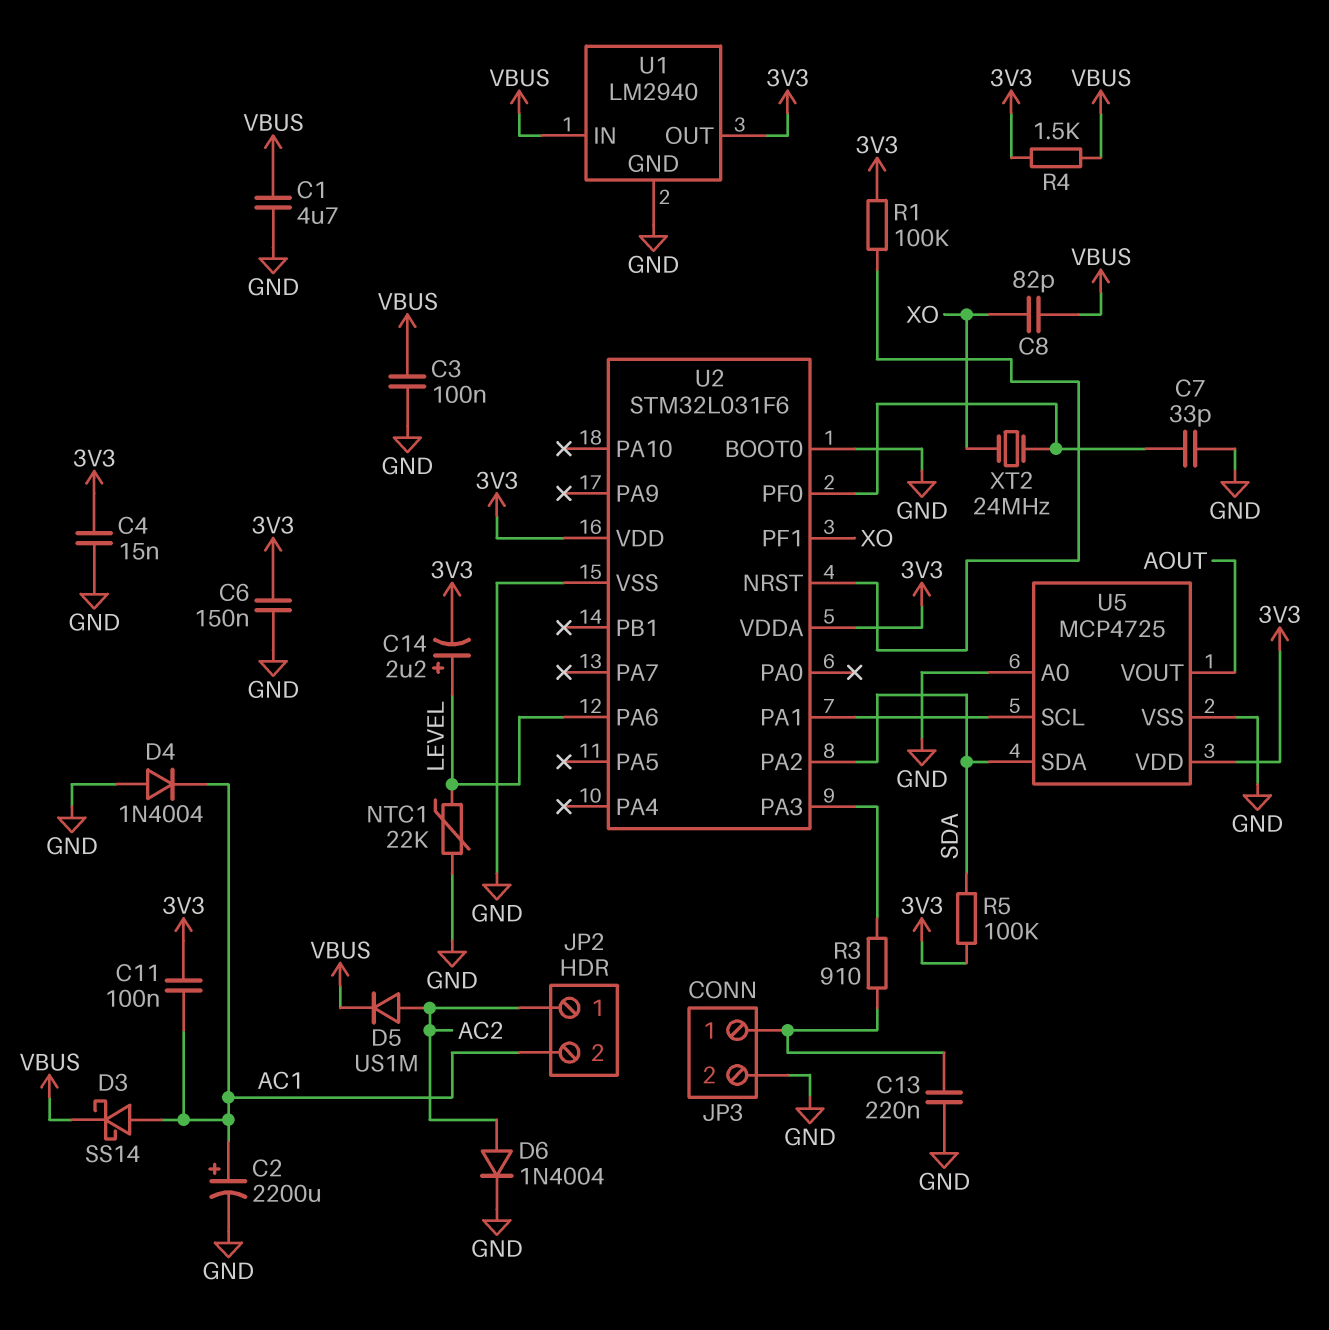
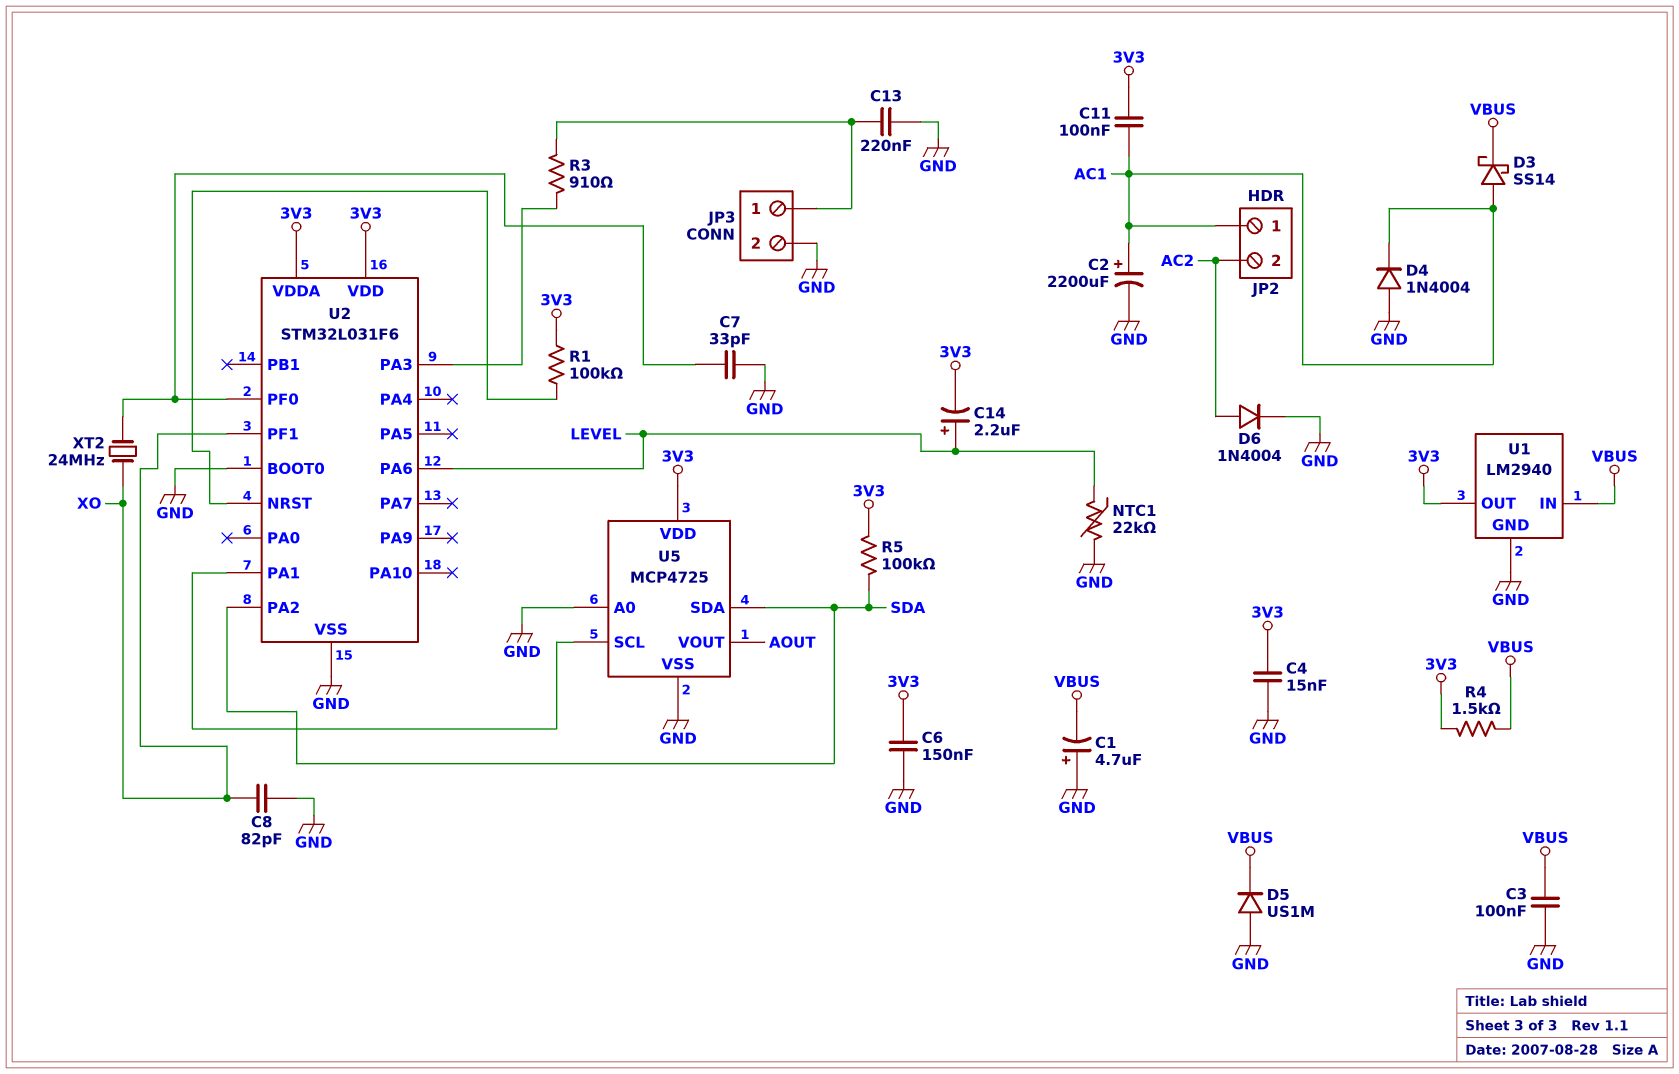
C1: 4.7uF (GND, VBUS) -> 4.7uF (plus GND, minus VBUS)
C8: 82pF (VBUS, XO) -> 82pF (GND, XO)
D5: diode US1M (A AC2, K VBUS) -> diode US1M (A GND, K VBUS)
JP2 pin 1: AC2 -> AC1
JP2 pin 2: AC1 -> AC2

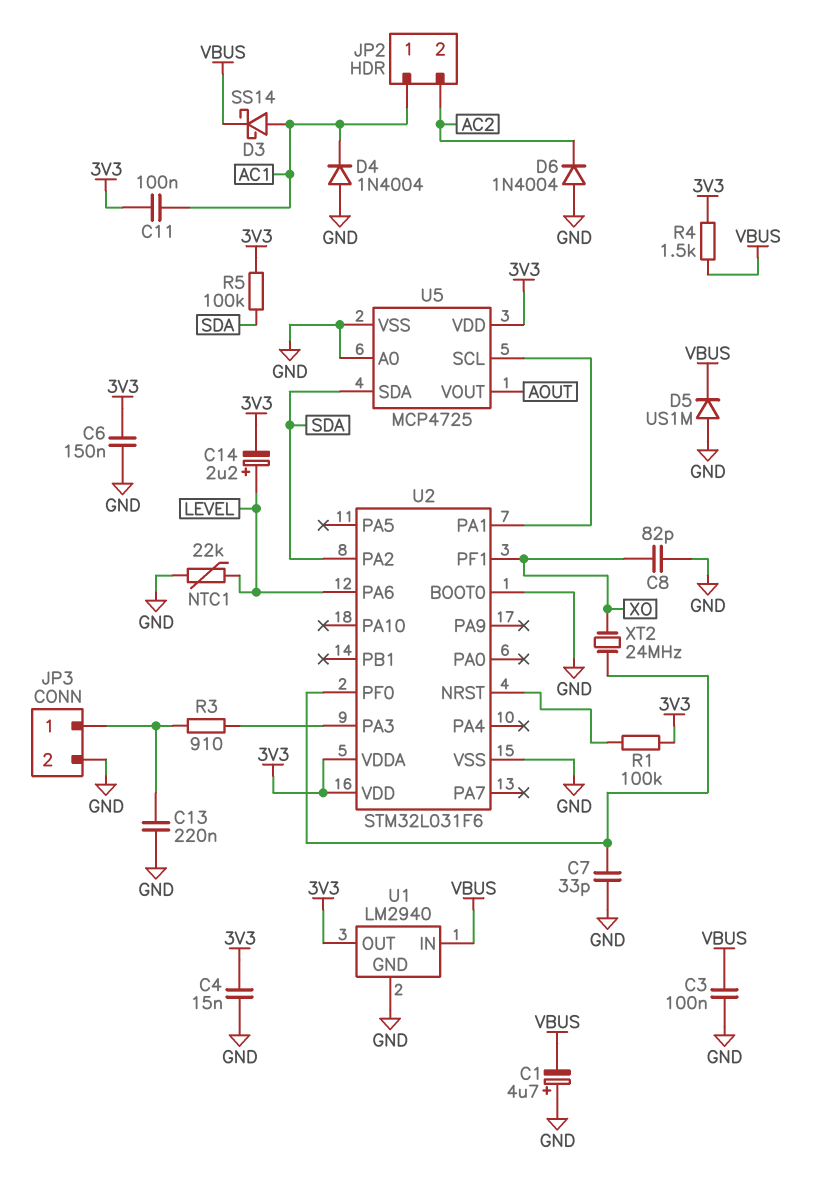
C2: 2200uF (plus AC1, minus GND) -> none
D6: diode 1N4004 (A AC2, K GND) -> diode 1N4004 (A GND, K AC2)

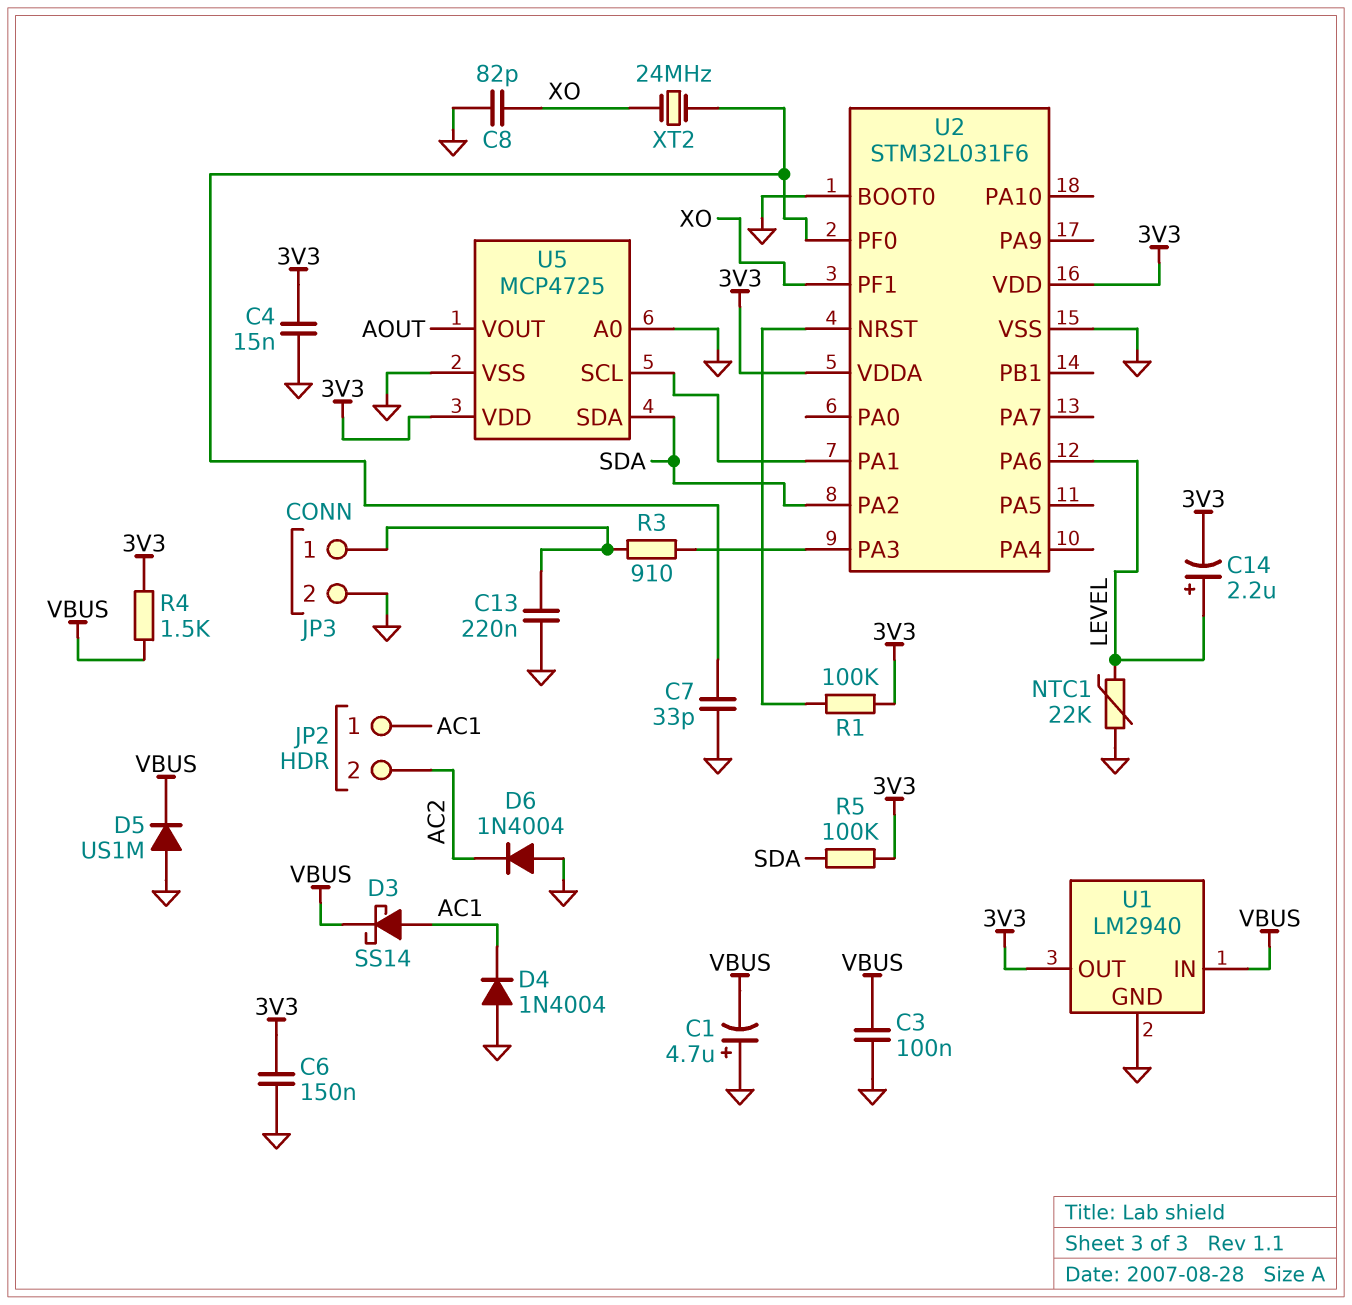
C11: 100nF (3V3, AC1) -> none

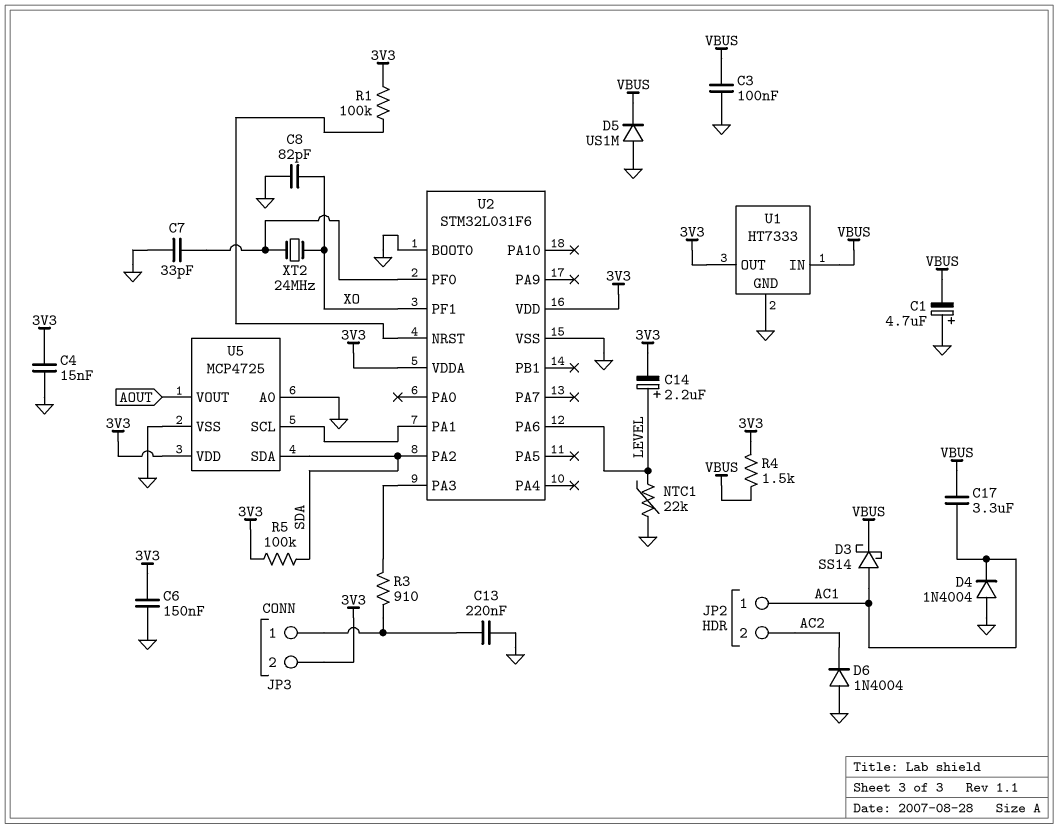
C17: none -> 3.3uF (AC1, VBUS)
JP3 pin 2: GND -> 3V3
U1: LM2940 -> HT7333

